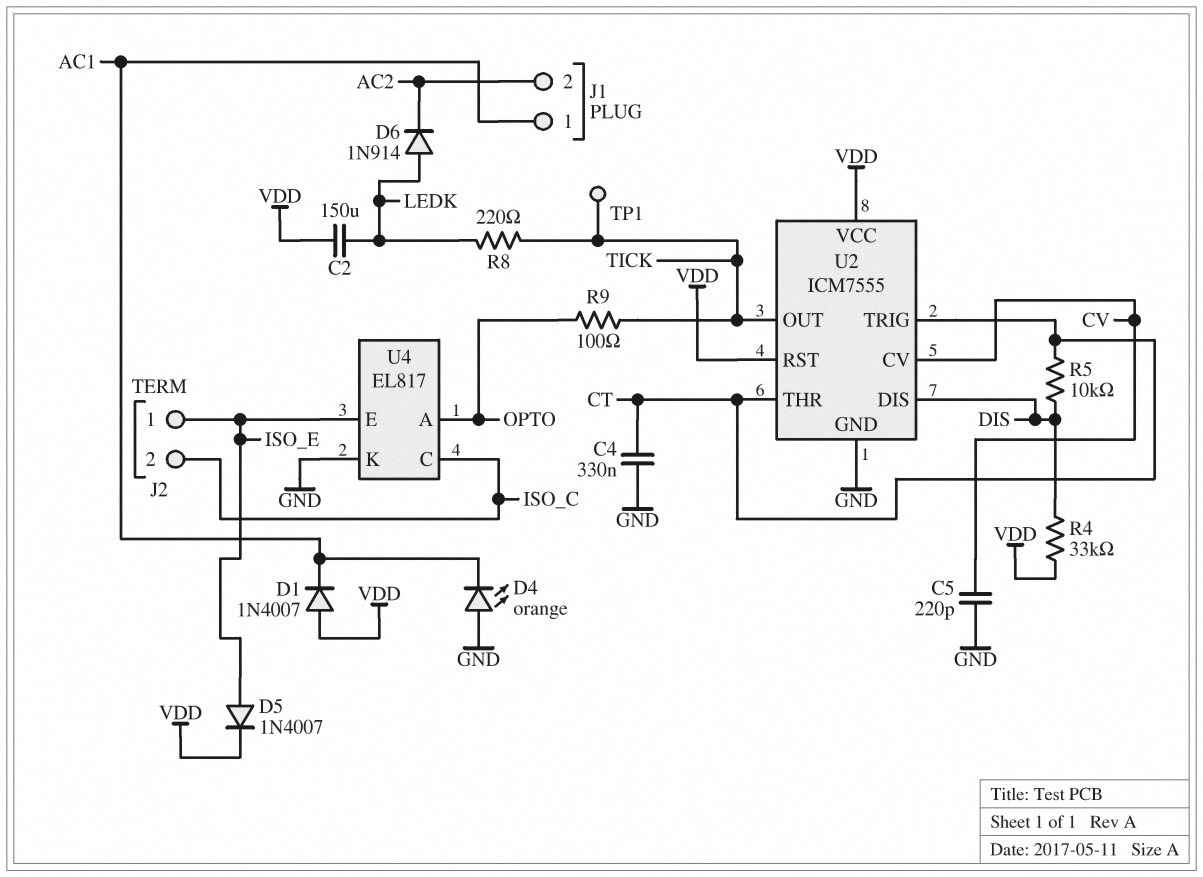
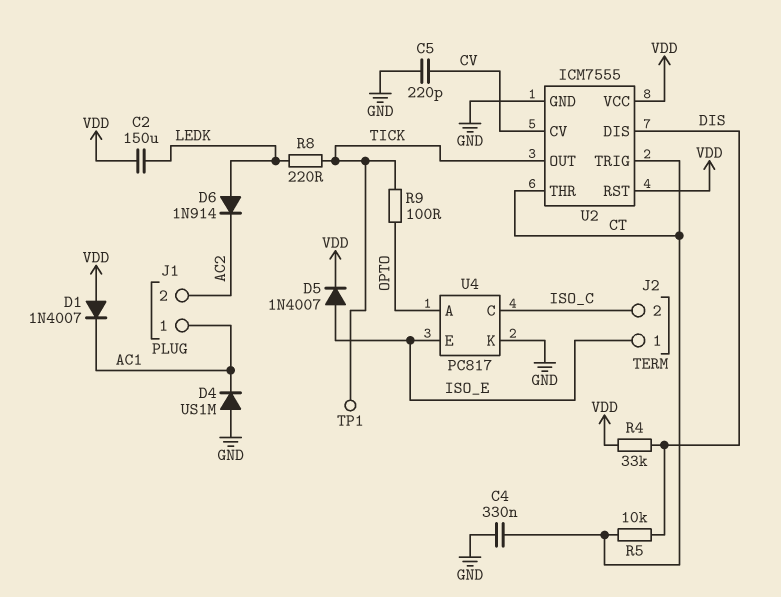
D4: LED orange (A GND, K AC1) -> diode US1M (A GND, K AC1)
U4: EL817 -> PC817

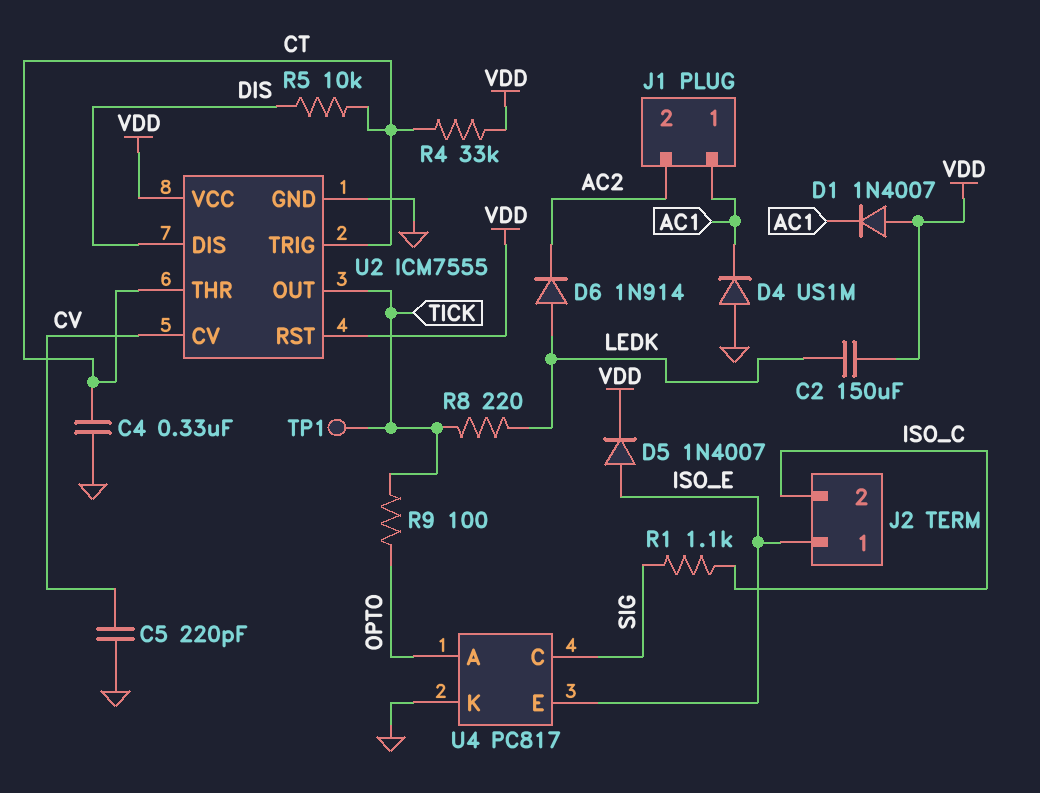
R1: none -> 1.1k (ISO_C, SIG)
R4: 33k (DIS, VDD) -> 33k (CT, VDD)
U4 pin C: ISO_C -> SIG

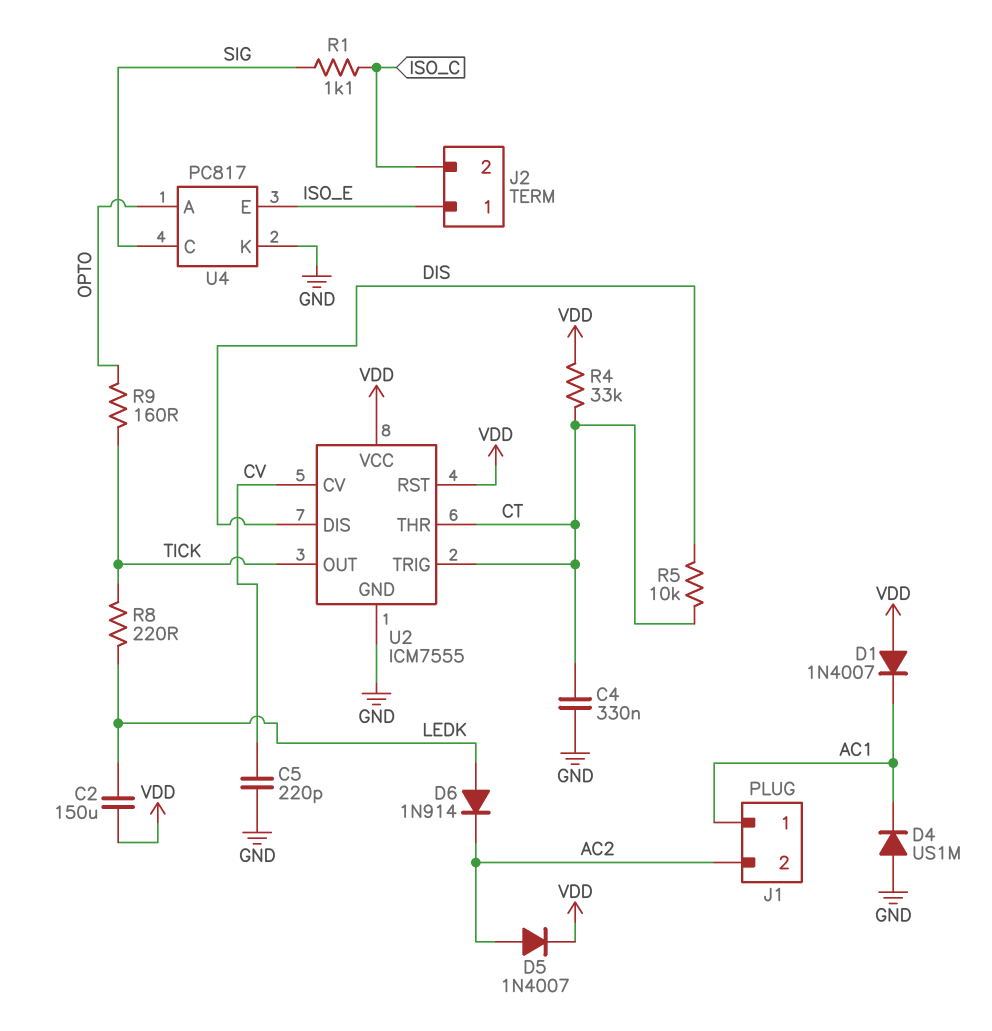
D5: diode 1N4007 (A ISO_E, K VDD) -> diode 1N4007 (A AC2, K VDD)
R9: 100 (OPTO, TICK) -> 160 (OPTO, TICK)
TP1: test point (TICK) -> none

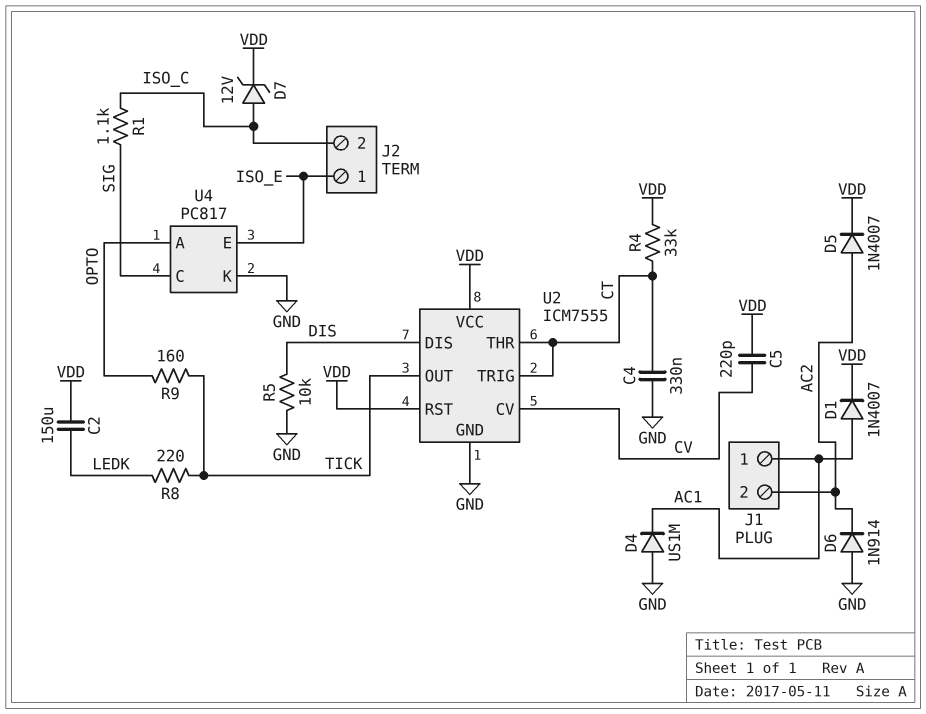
C5: 220pF (CV, GND) -> 220pF (CV, VDD)
D1: diode 1N4007 (A VDD, K AC1) -> diode 1N4007 (A AC1, K VDD)
D6: diode 1N914 (A LEDK, K AC2) -> diode 1N914 (A GND, K AC2)
D7: none -> zener 12V (A ISO_C, K VDD)
R5: 10k (CT, DIS) -> 10k (DIS, GND)

